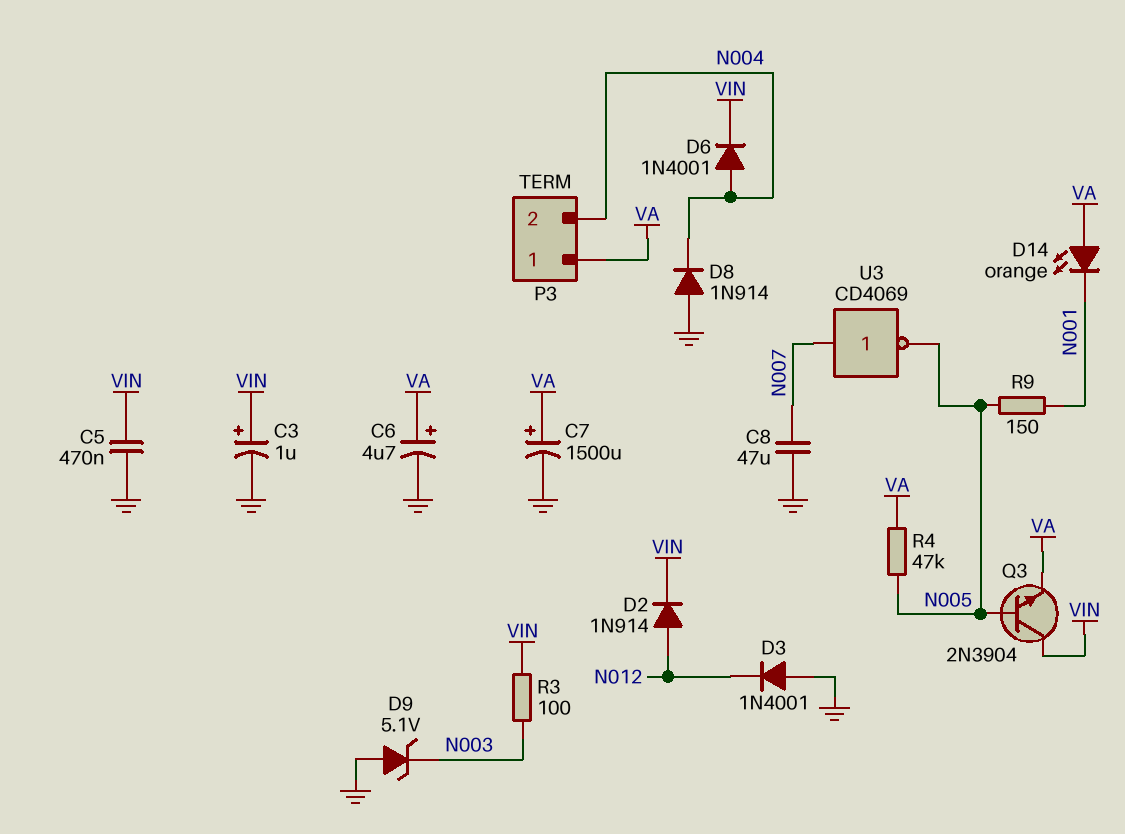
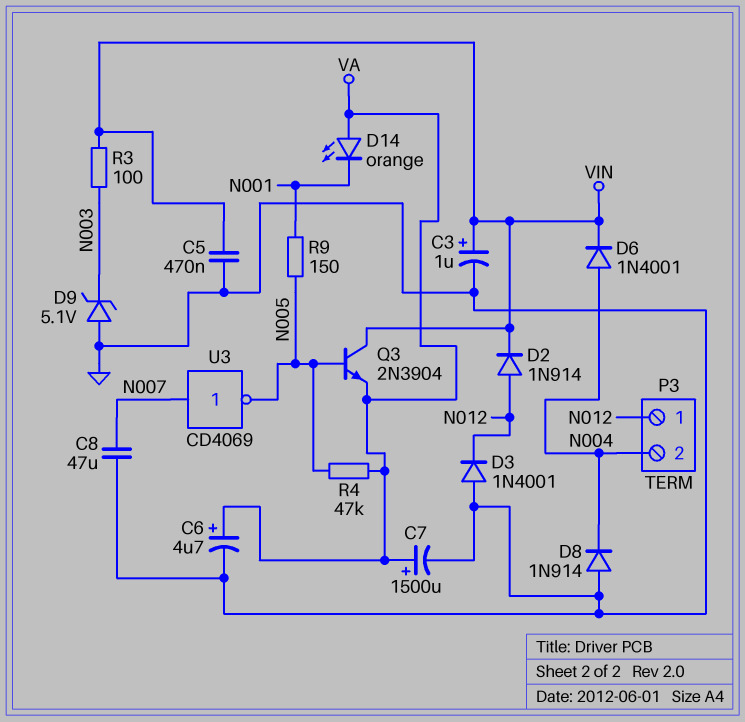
P3 pin 1: VA -> N012

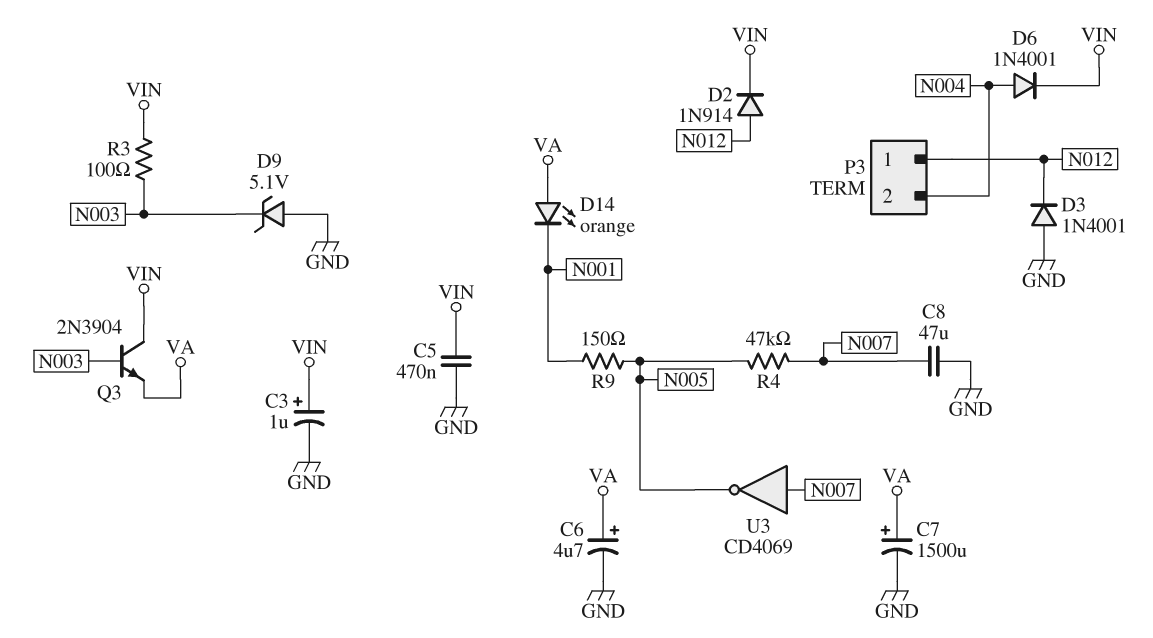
D8: diode 1N914 (A GND, K N004) -> none
Q3: NPN 2N3904 (B N005, C VIN, E VA) -> NPN 2N3904 (B N003, C VIN, E VA)
R4: 47k (N005, VA) -> 47k (N005, N007)

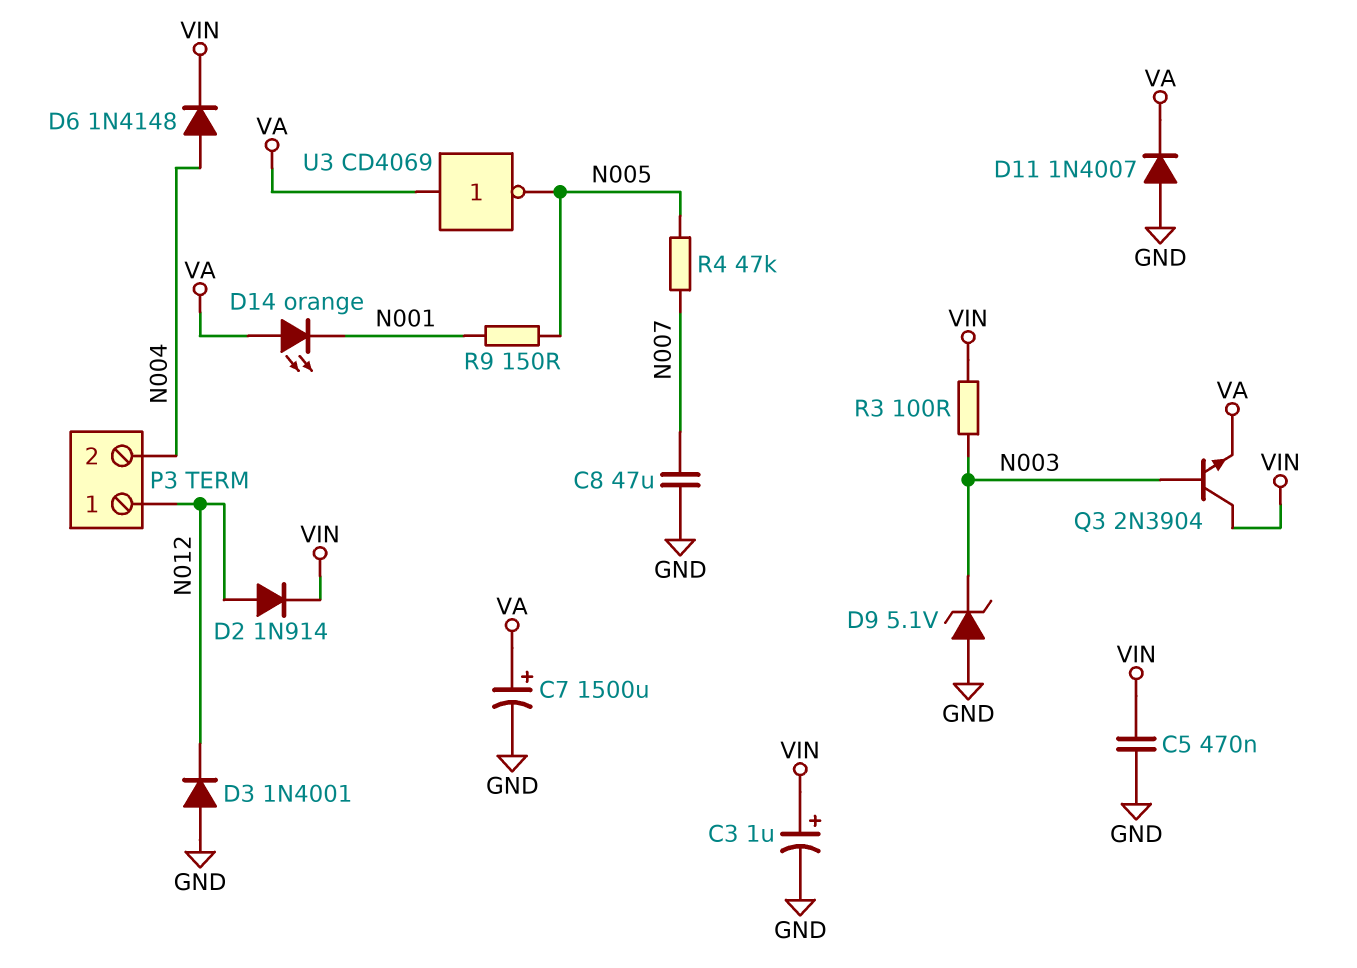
C6: 4.7uF (plus VA, minus GND) -> none
D6: diode 1N4001 (A N004, K VIN) -> diode 1N4148 (A N004, K VIN)
D11: none -> diode 1N4007 (A GND, K VA)
U3: NOT CD4069 (in N007, out N005) -> NOT CD4069 (in VA, out N005)

